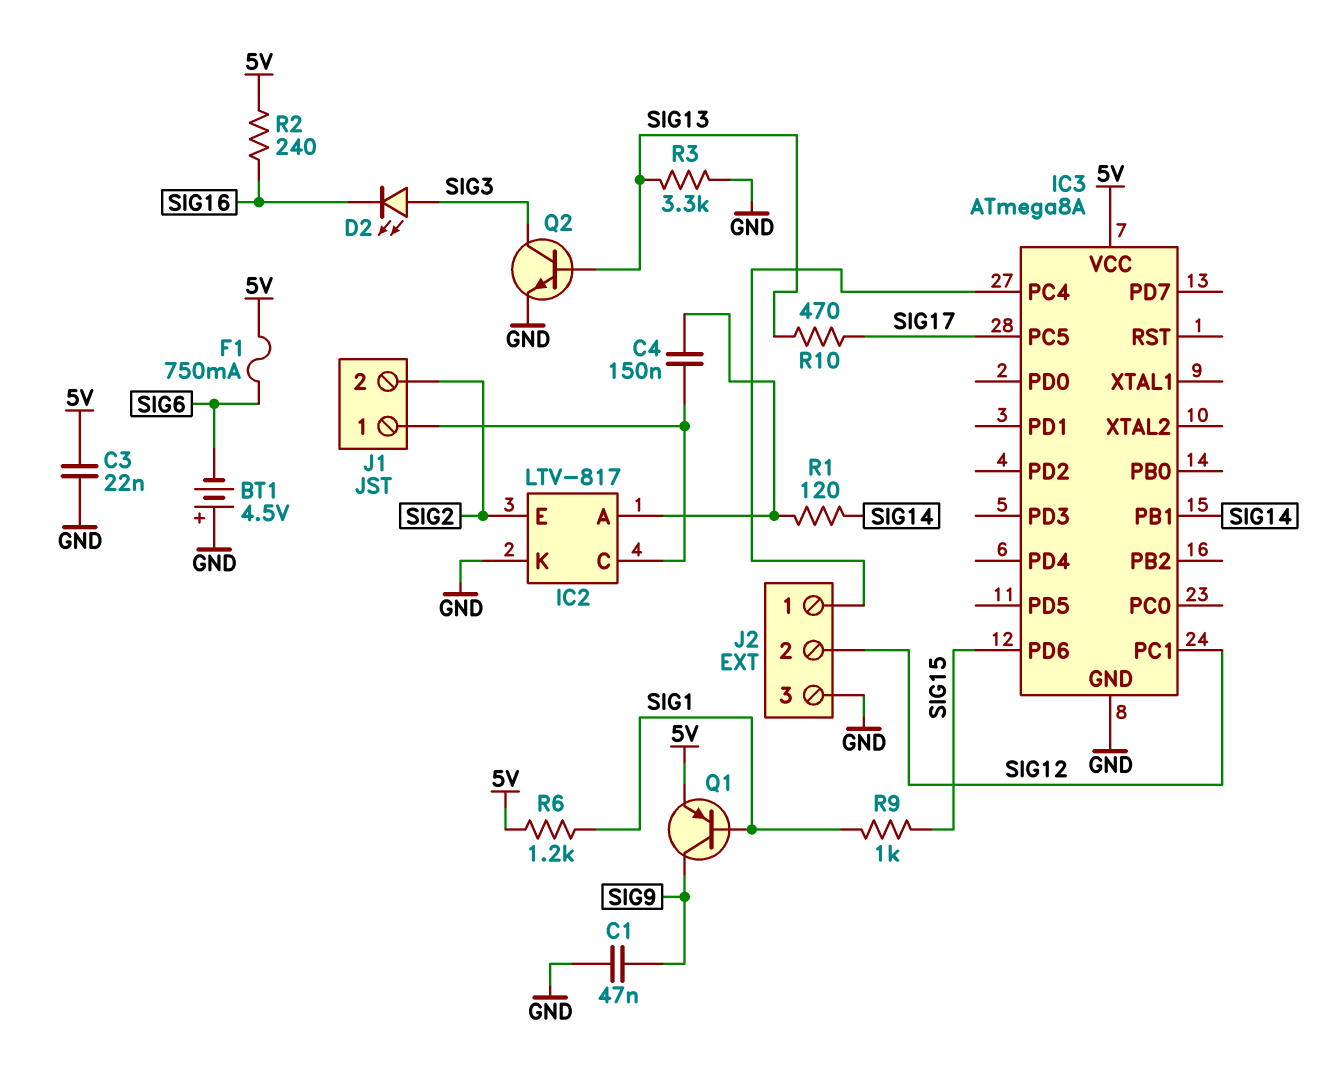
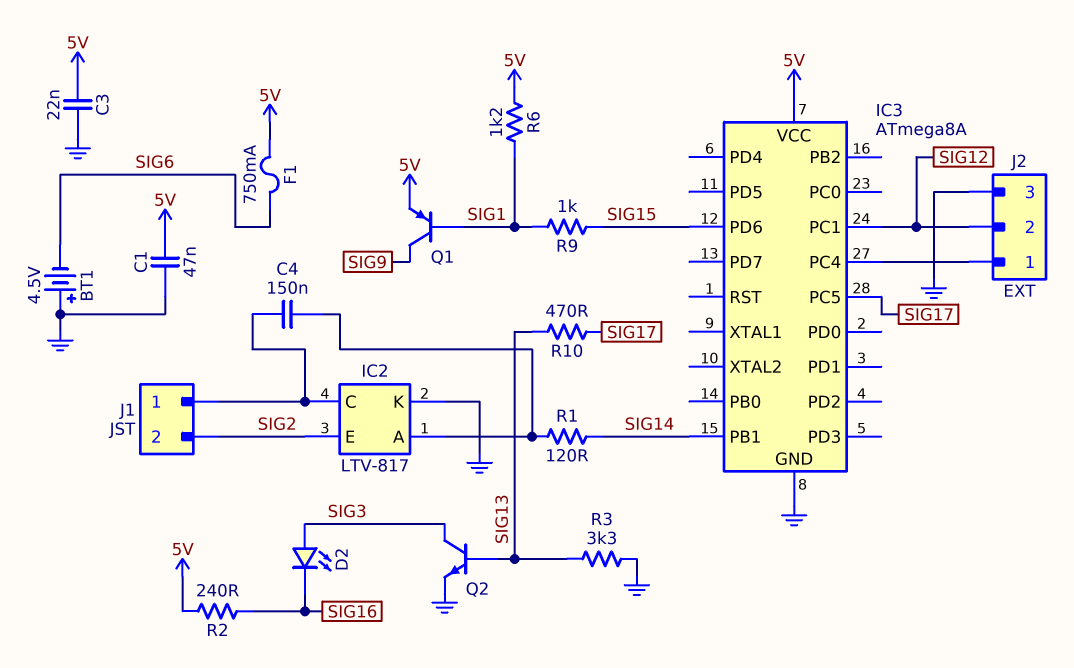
C1: 47nF (GND, SIG9) -> 47nF (5V, GND)

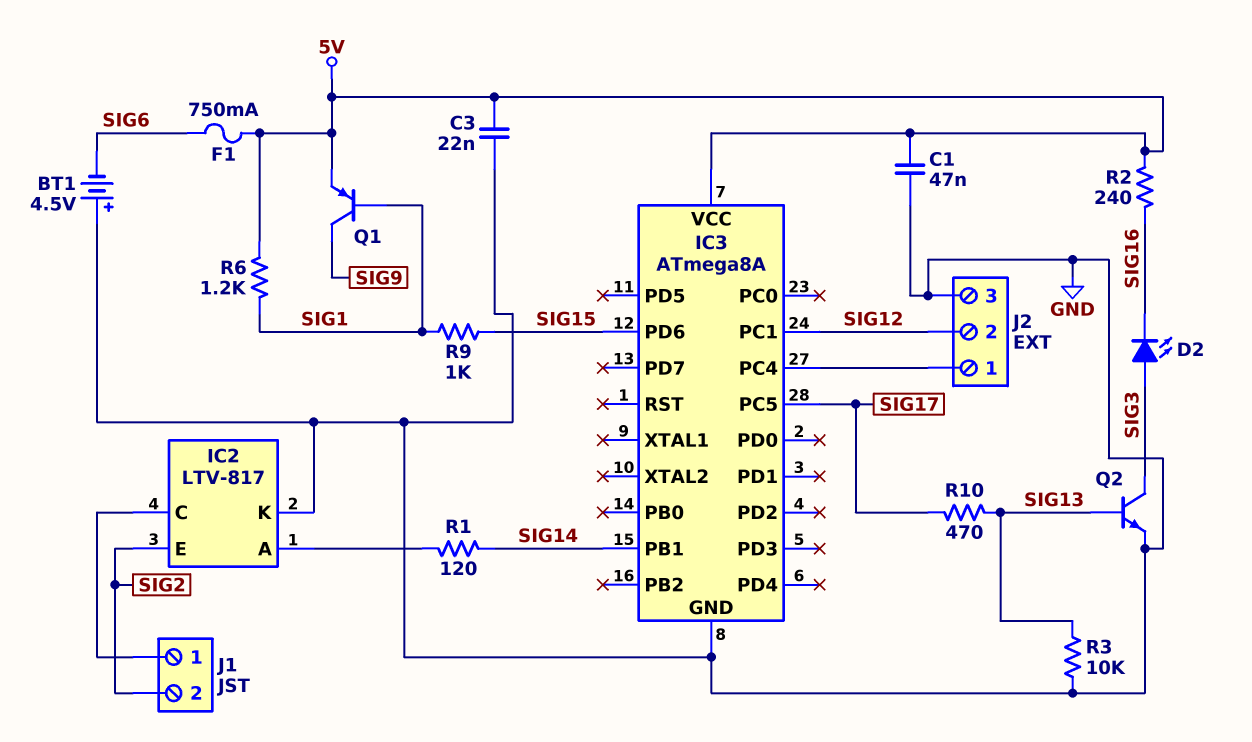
C4: 150nF (IC2/A, IC2/C) -> none
R3: 3.3k (GND, SIG13) -> 10k (GND, SIG13)

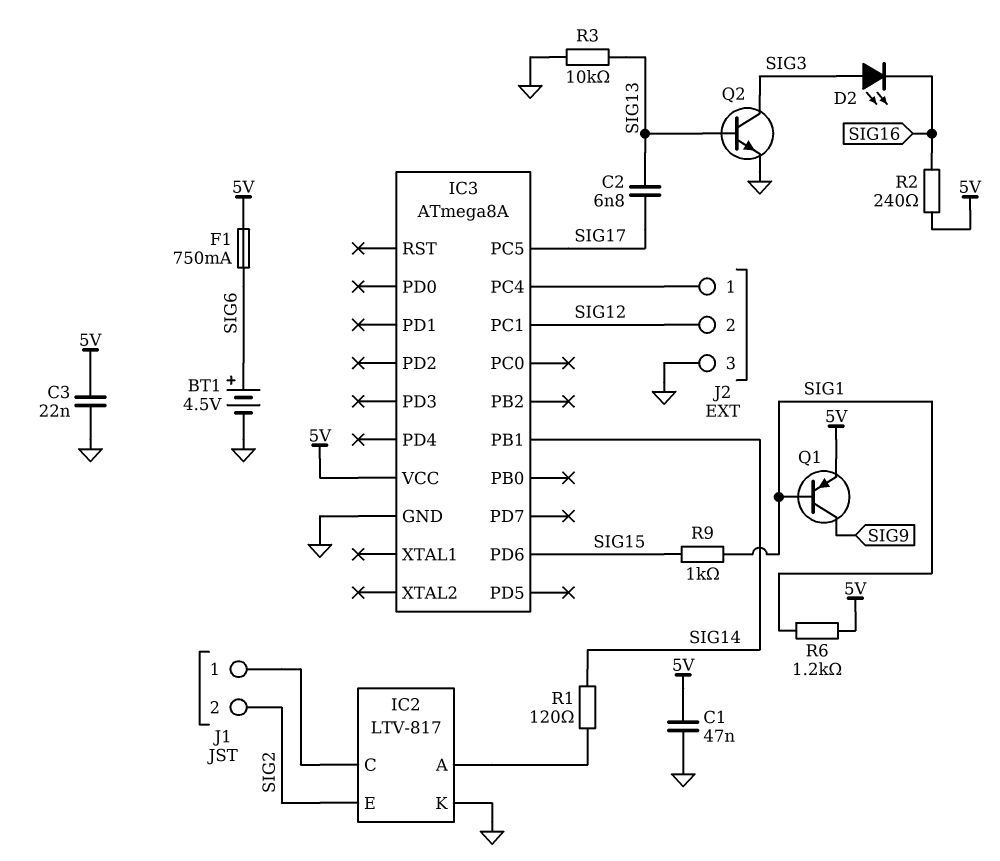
BT1: 4.5V (plus GND, minus SIG6) -> 4.5V (plus SIG6, minus GND)
C2: none -> 6.8nF (SIG13, SIG17)
R10: 470 (SIG13, SIG17) -> none

